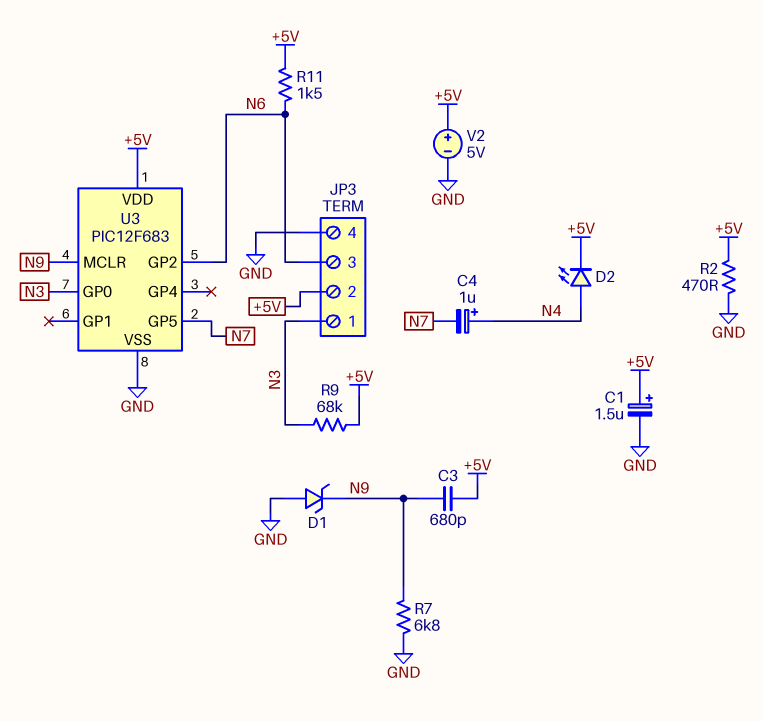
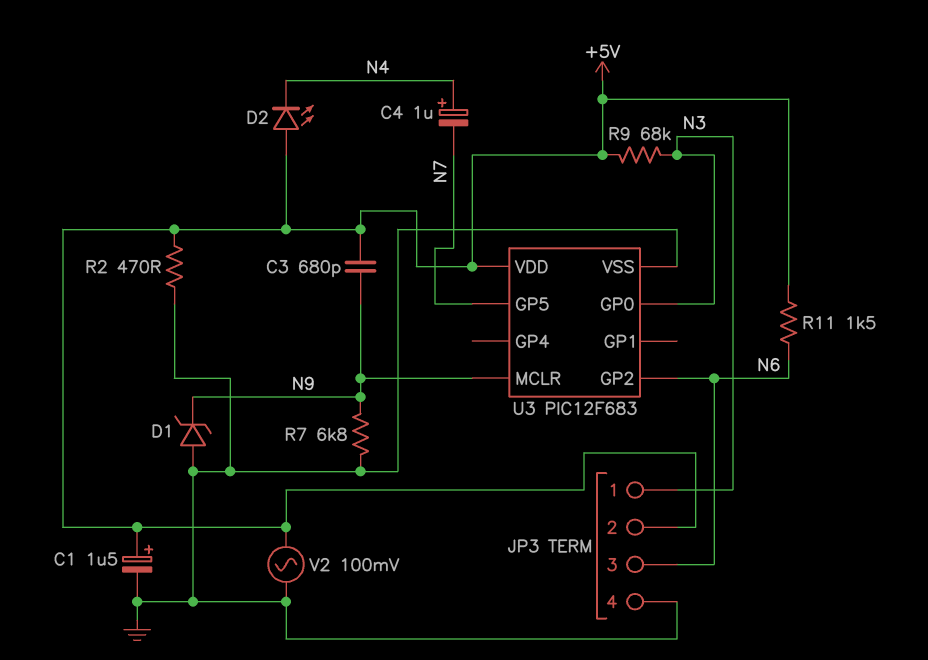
D2: LED (A N4, K +5V) -> LED (A +5V, K N4)
V2: 5V (plus +5V, minus GND) -> AC 100mV (+5V, GND)

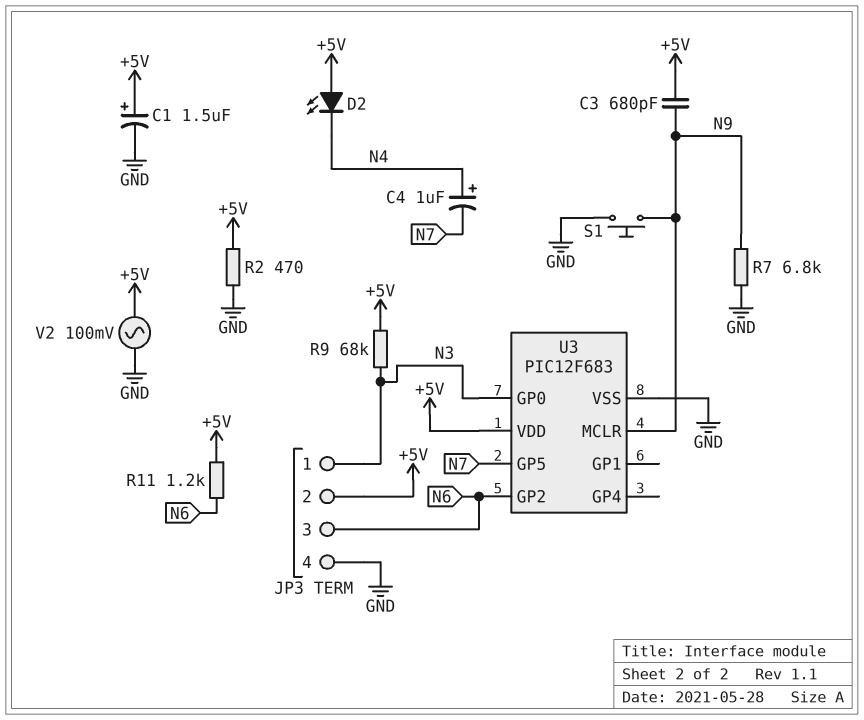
D1: zener (A GND, K N9) -> none
R11: 1.5k (+5V, N6) -> 1.2k (+5V, N6)
S1: none -> button (GND, N9)

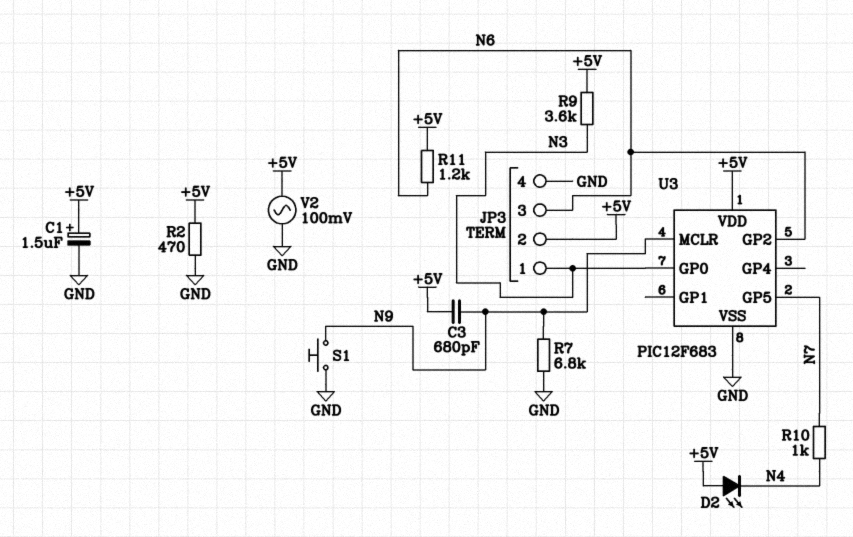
C4: 1uF (plus N4, minus N7) -> none
R9: 68k (+5V, N3) -> 3.6k (+5V, N3)
R10: none -> 1k (N4, N7)

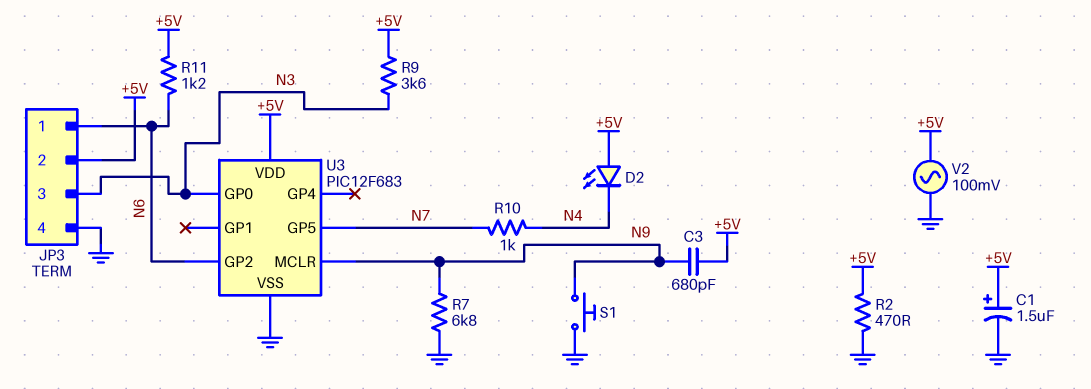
JP3 pin 1: N3 -> N6
JP3 pin 3: N6 -> N3

